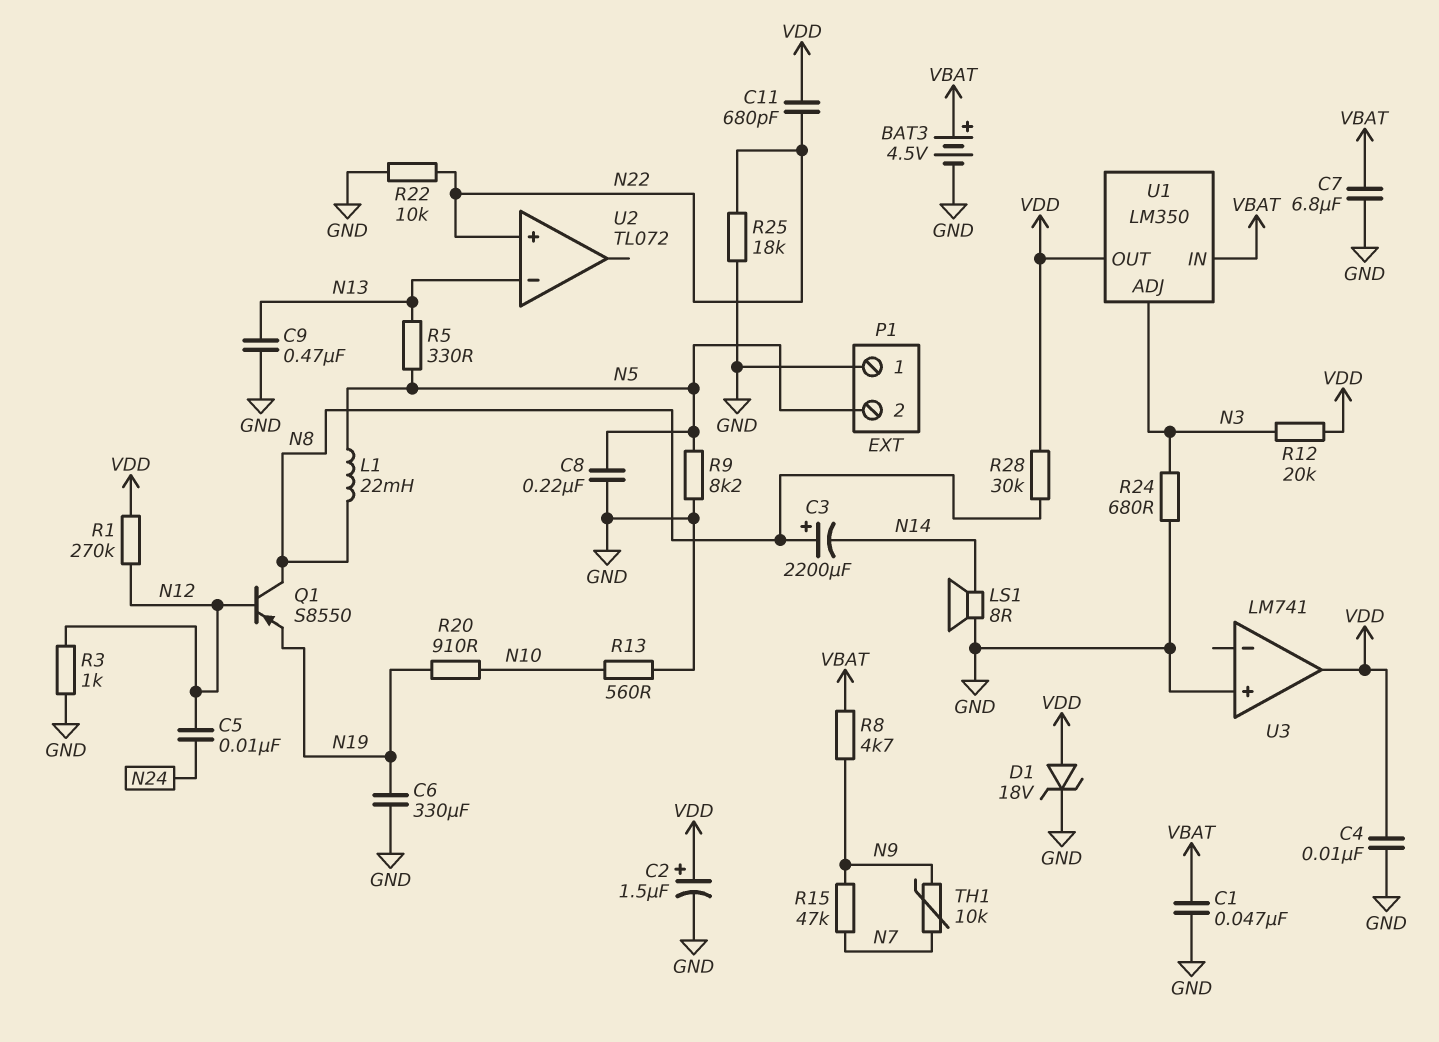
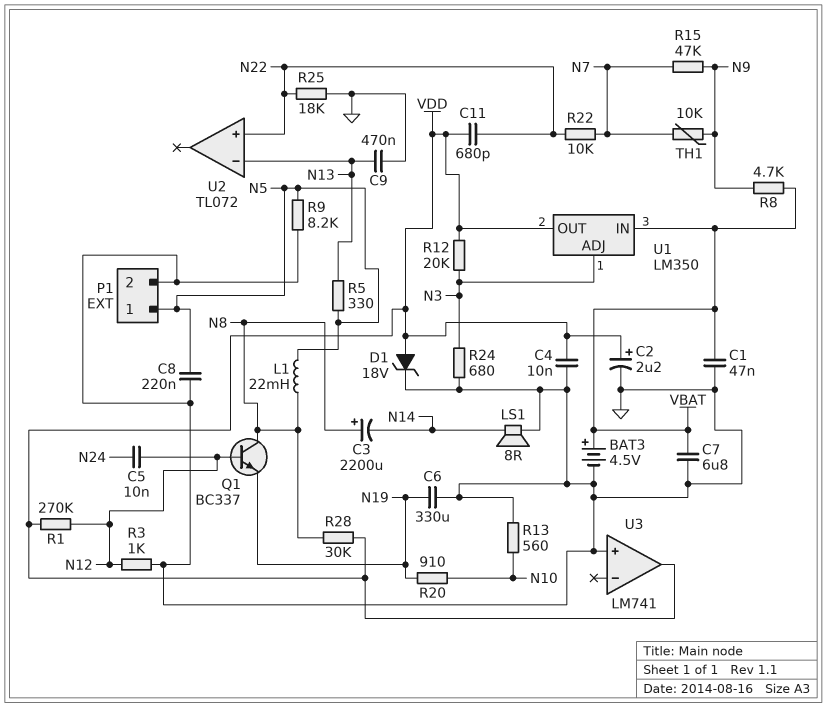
C2: 1.5uF (plus VDD, minus GND) -> 2.2uF (plus VDD, minus GND)
P1 pin 1: GND -> N5
P1 pin 2: N5 -> GND
Q1: PNP S8550 (B N12, C N8, E N19) -> NPN BC337 (B N12, C N8, E N19)
R22: 10k (GND, N22) -> 10k (N7, N22)

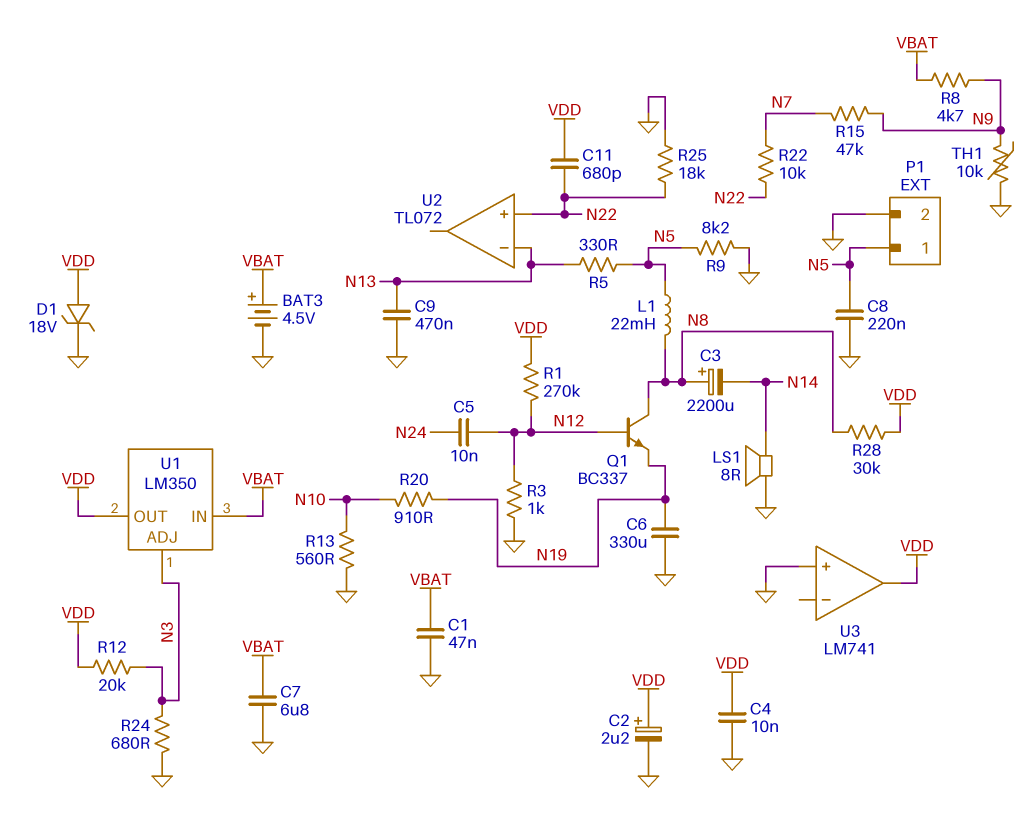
TH1: 10k (N7, N9) -> 10k (GND, N9)

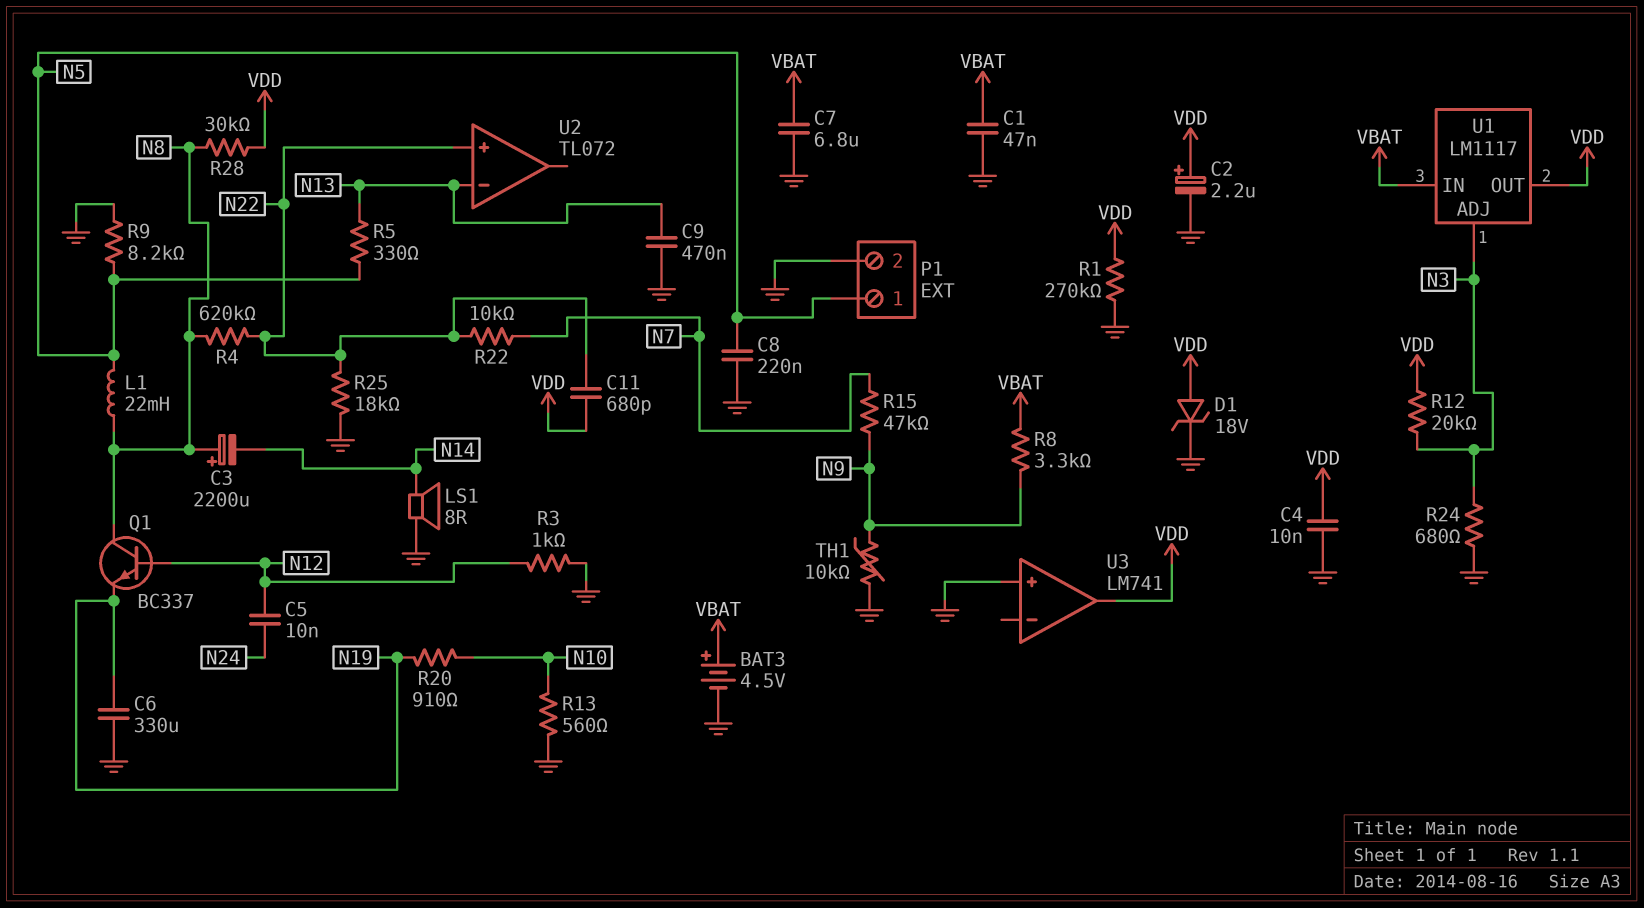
R1: 270k (N12, VDD) -> 270k (GND, VDD)
R4: none -> 620k (N8, N22)
R8: 4.7k (N9, VBAT) -> 3.3k (N9, VBAT)
U1: LM350 -> LM1117

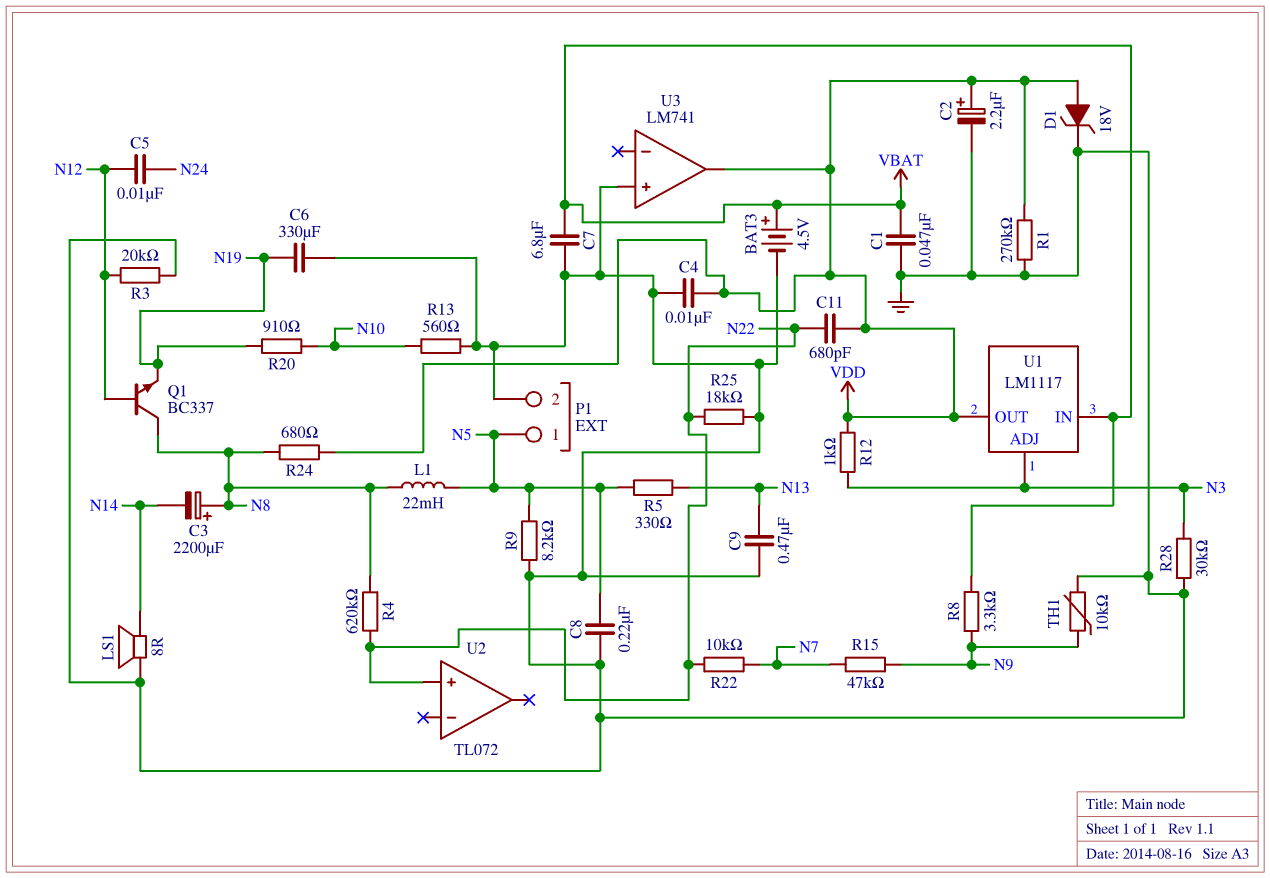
R3: 1k (GND, N12) -> 20k (GND, N12)
R12: 20k (N3, VDD) -> 1k (N3, VDD)
R24: 680 (GND, N3) -> 680 (N8, VDD)
R28: 30k (N8, VDD) -> 30k (GND, N3)
U2 pin in-: N13 -> none

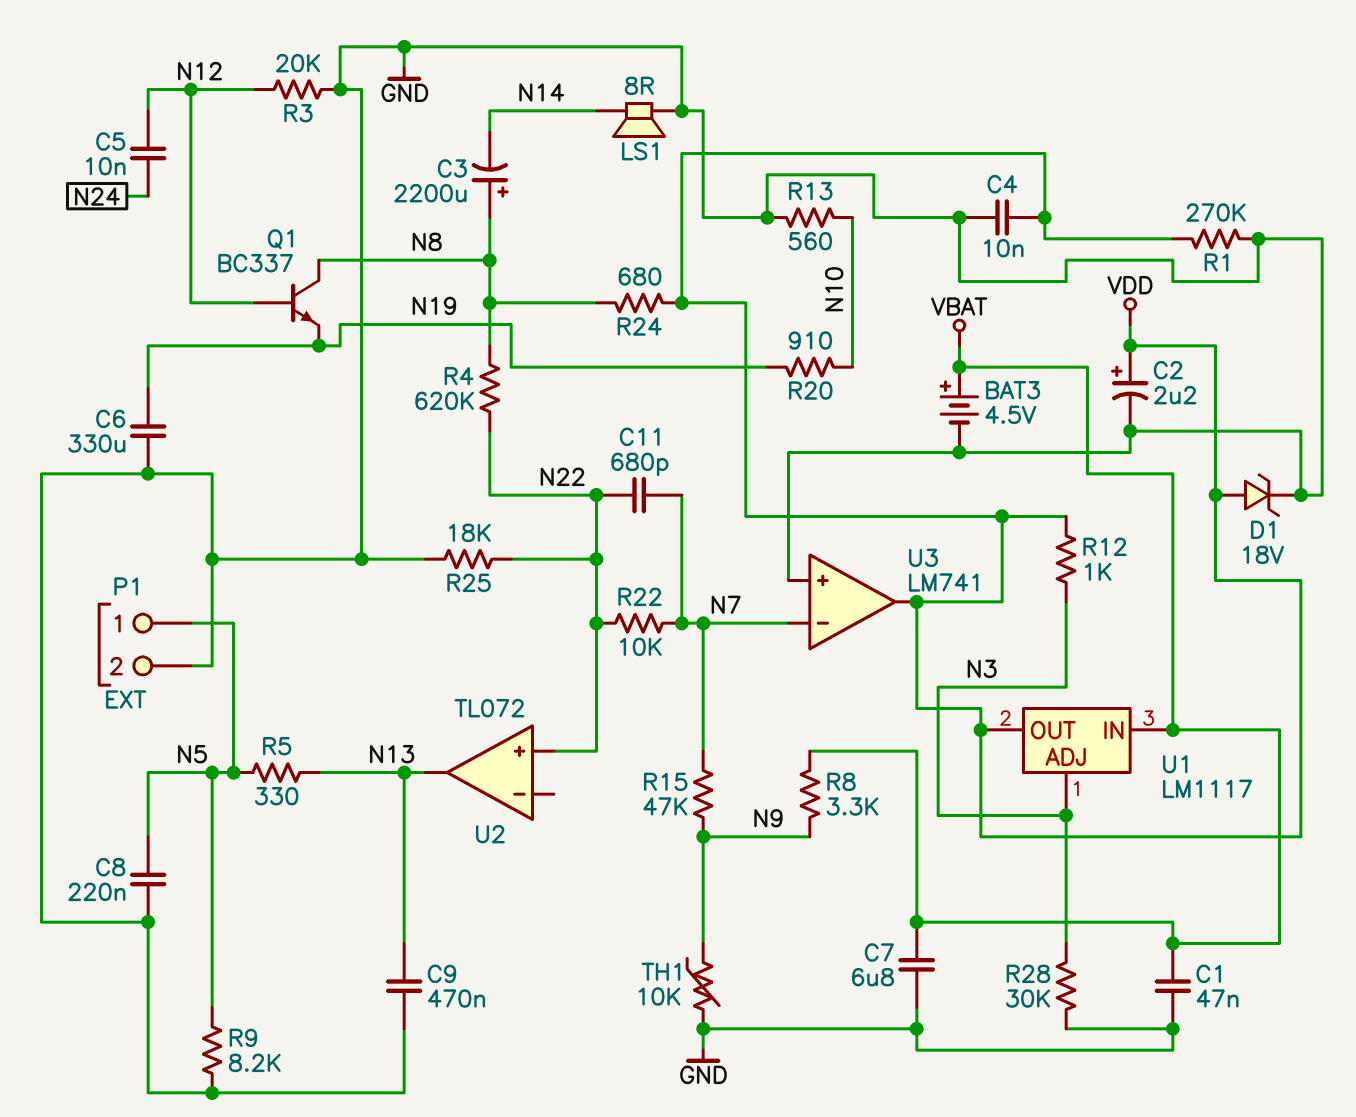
C11: 680pF (N22, VDD) -> 680pF (N7, N22)
L1: 22mH (N5, N8) -> none
U2 pin out: none -> N13
U3 pin in-: none -> N7

